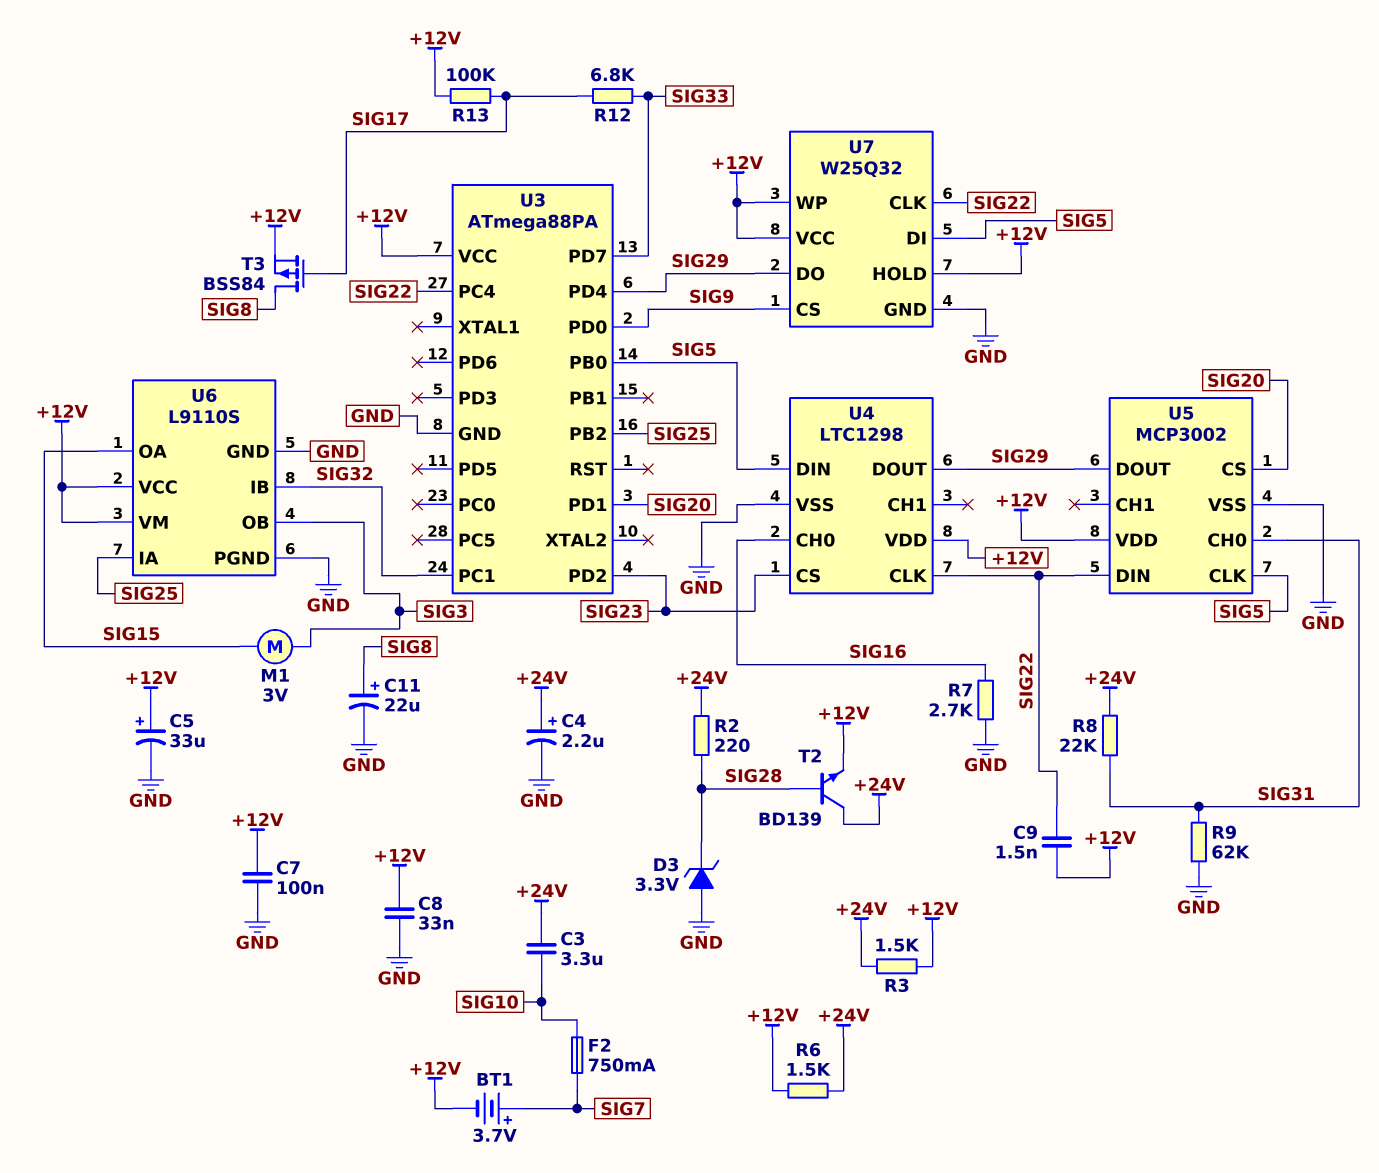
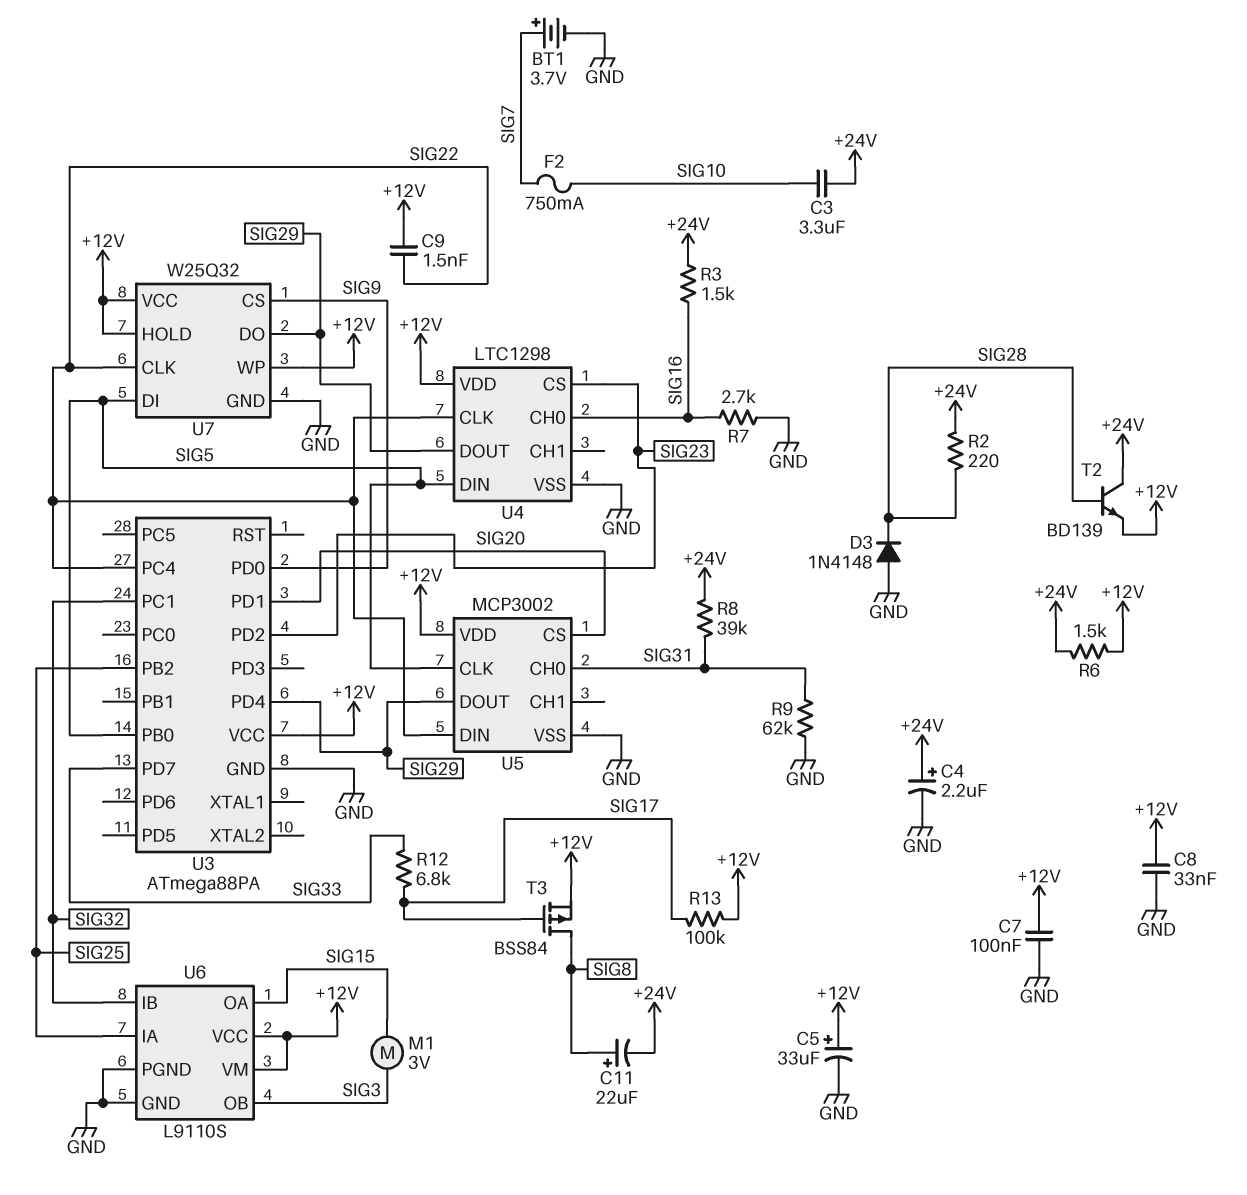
BT1: 3.7V (plus SIG7, minus +12V) -> 3.7V (plus SIG7, minus GND)
C11: 22uF (plus SIG8, minus GND) -> 22uF (plus SIG8, minus +24V)
D3: zener 3.3V (A GND, K SIG28) -> diode 1N4148 (A GND, K SIG28)
R3: 1.5k (+12V, +24V) -> 1.5k (+24V, SIG16)
R8: 22k (+24V, SIG31) -> 39k (+24V, SIG31)

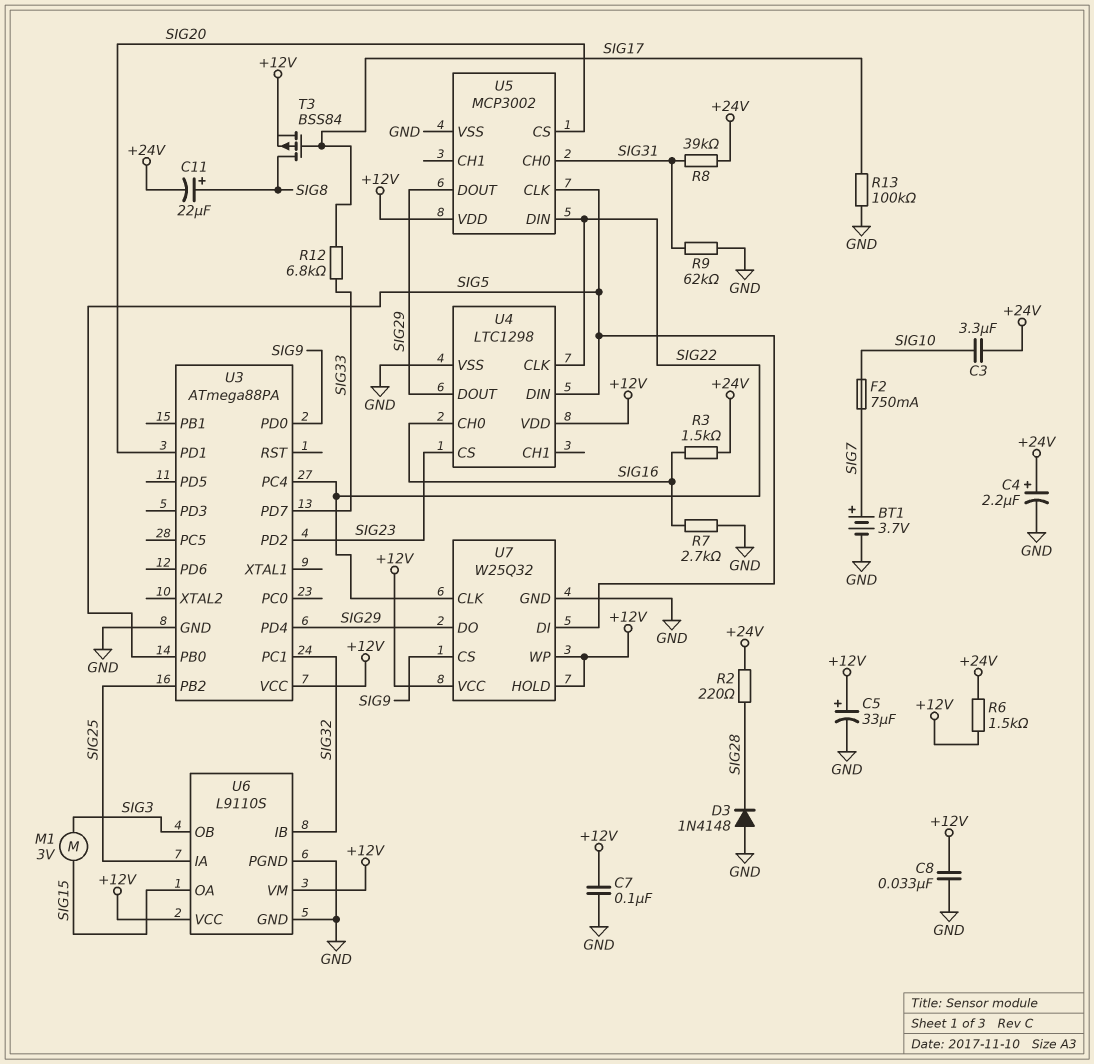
C9: 1.5nF (+12V, SIG22) -> none
R13: 100k (+12V, SIG17) -> 100k (GND, SIG17)
T2: NPN BD139 (B SIG28, C +24V, E +12V) -> none

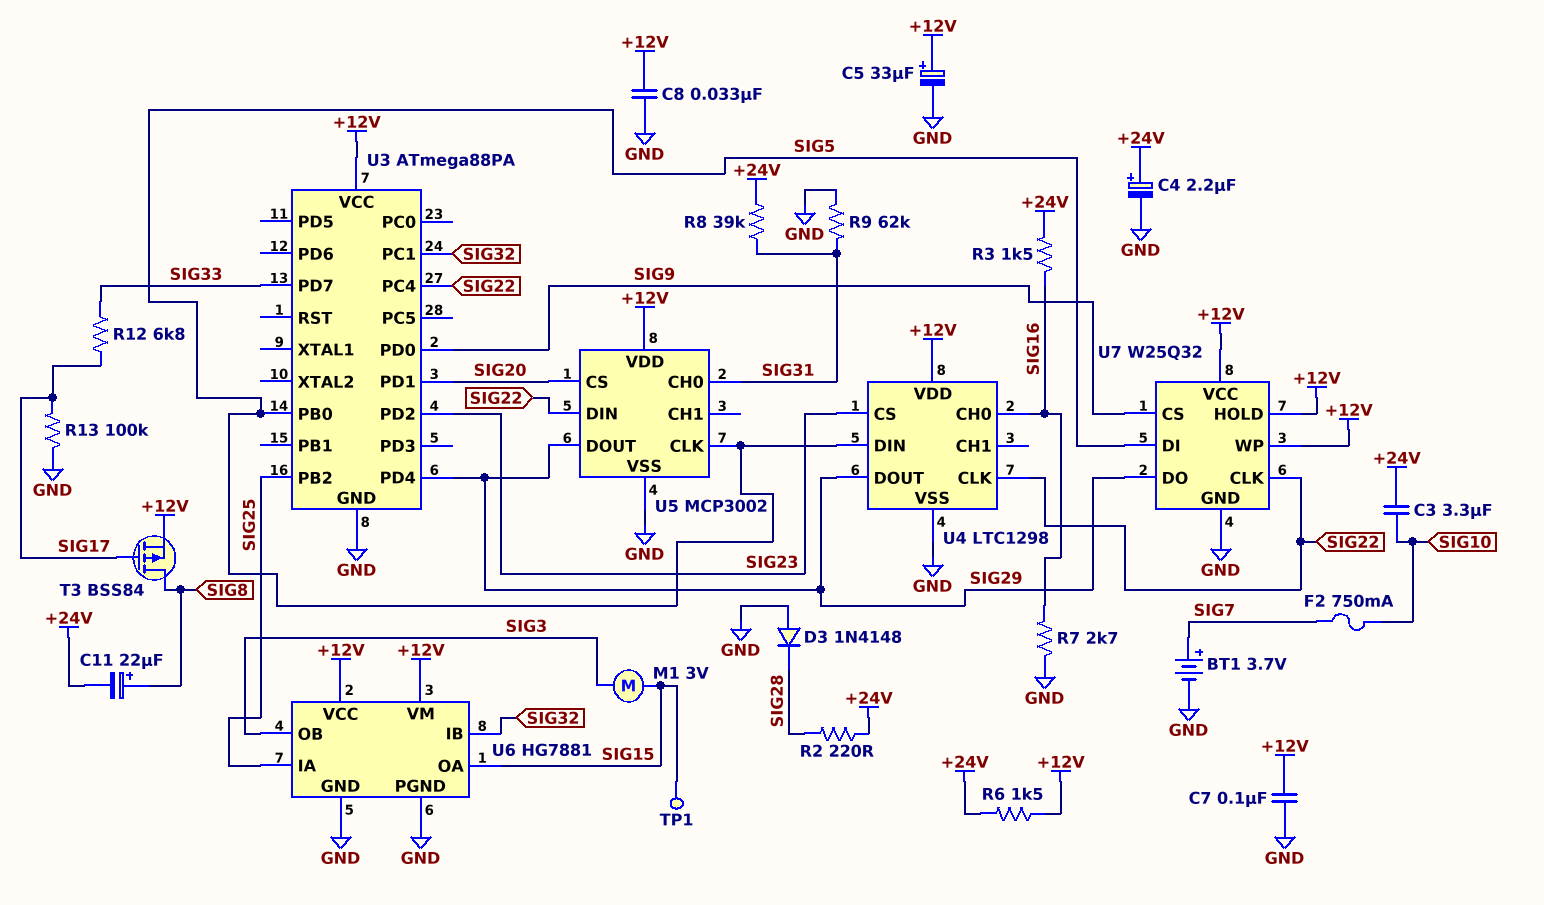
TP1: none -> test point (SIG15)
U6: L9110S -> HG7881

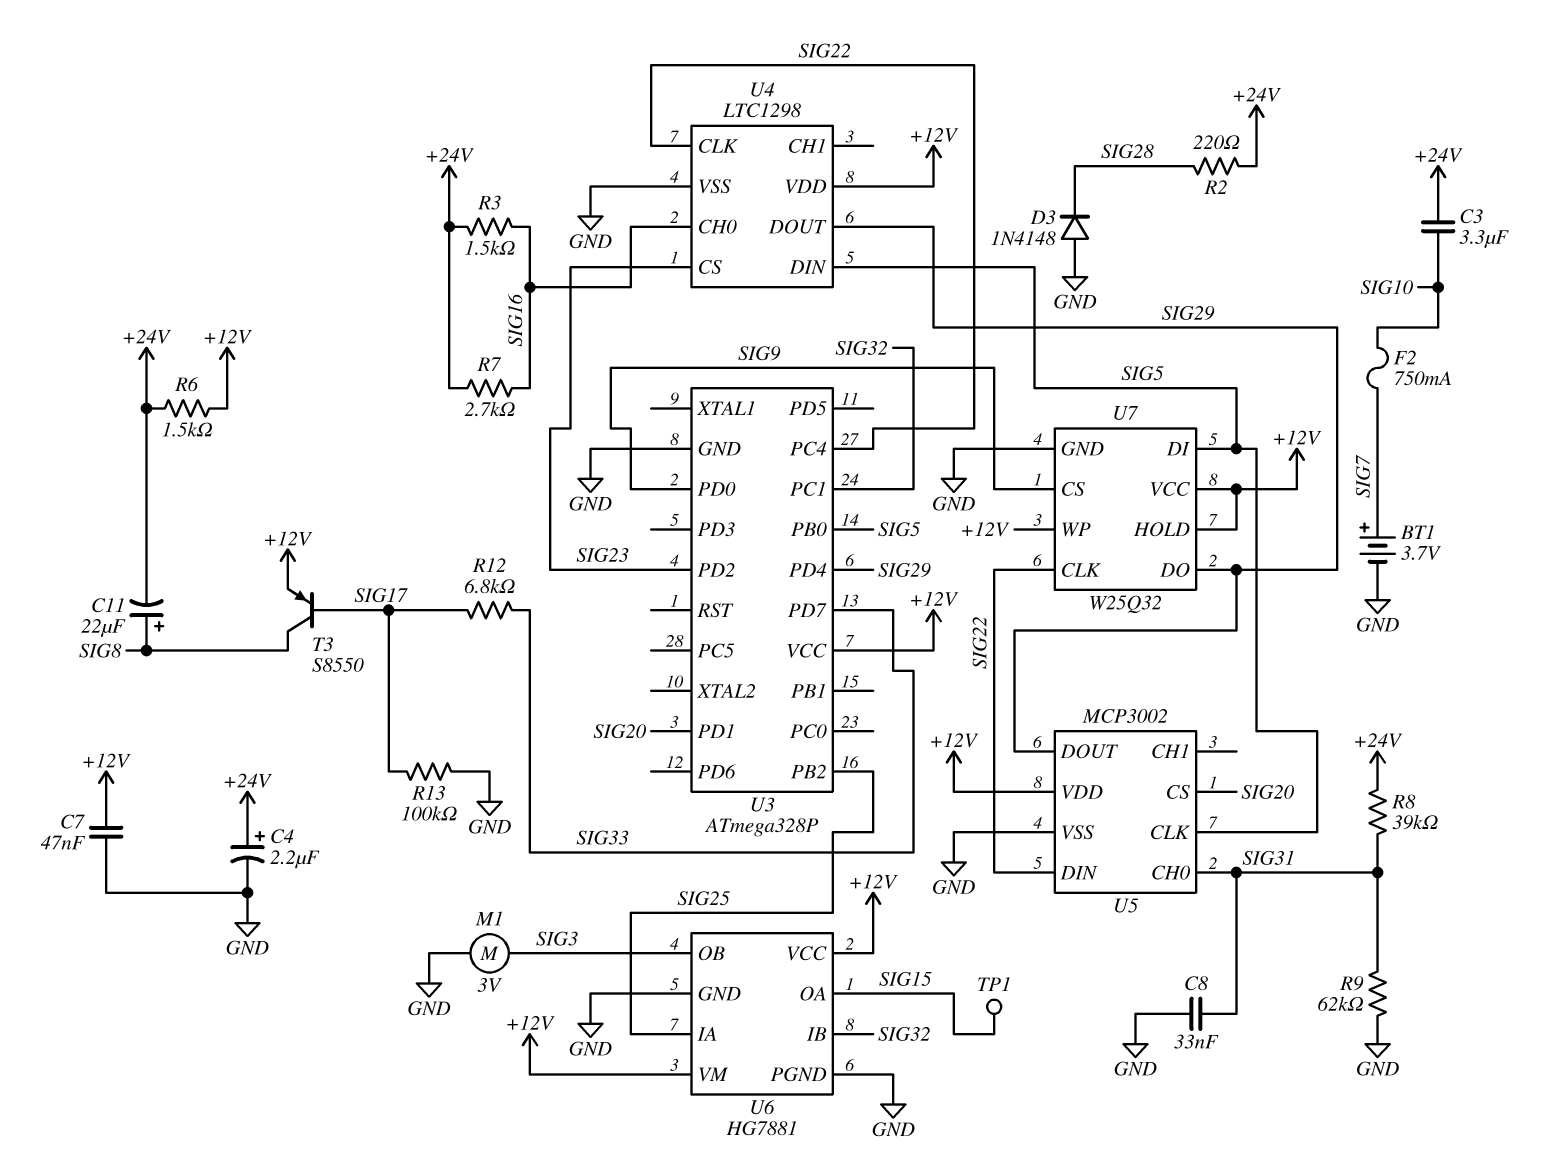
C5: 33uF (plus +12V, minus GND) -> none
C7: 100nF (+12V, GND) -> 47nF (+12V, GND)
C8: 33nF (+12V, GND) -> 33nF (GND, SIG31)
M1: motor 3V (SIG3, SIG15) -> motor 3V (GND, SIG3)
R7: 2.7k (GND, SIG16) -> 2.7k (+24V, SIG16)
T3: PMOS BSS84 (G SIG17, D SIG8, S +12V) -> PNP S8550 (B SIG17, C SIG8, E +12V)
U3: ATmega88PA -> ATmega328P

